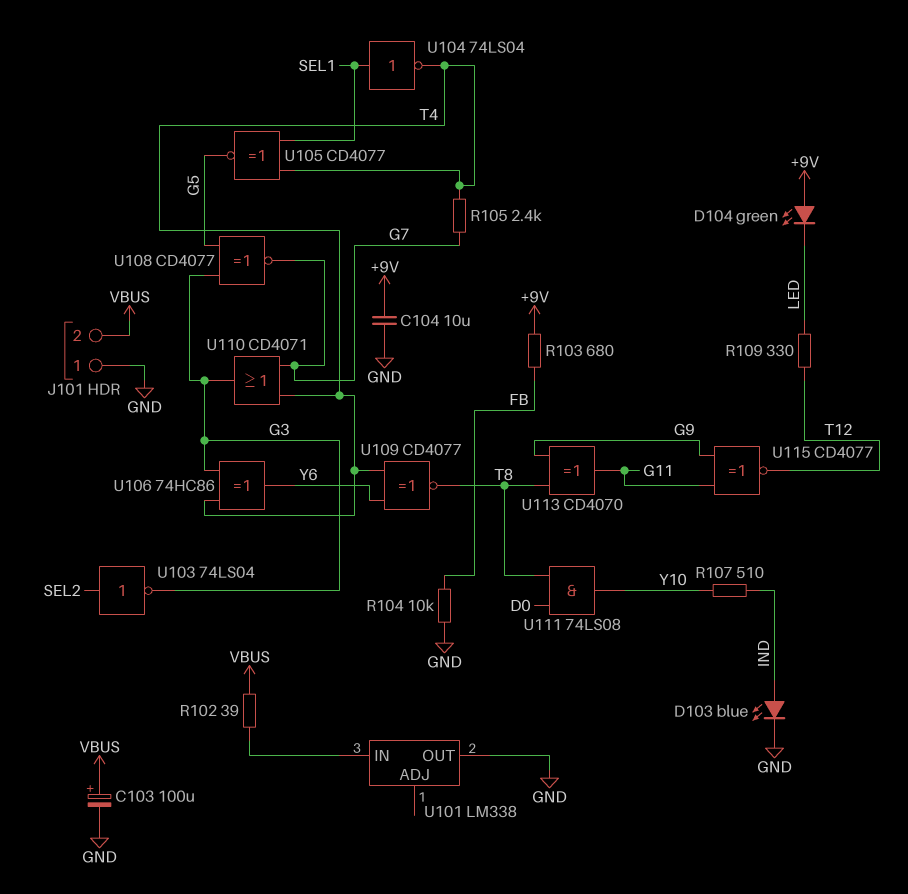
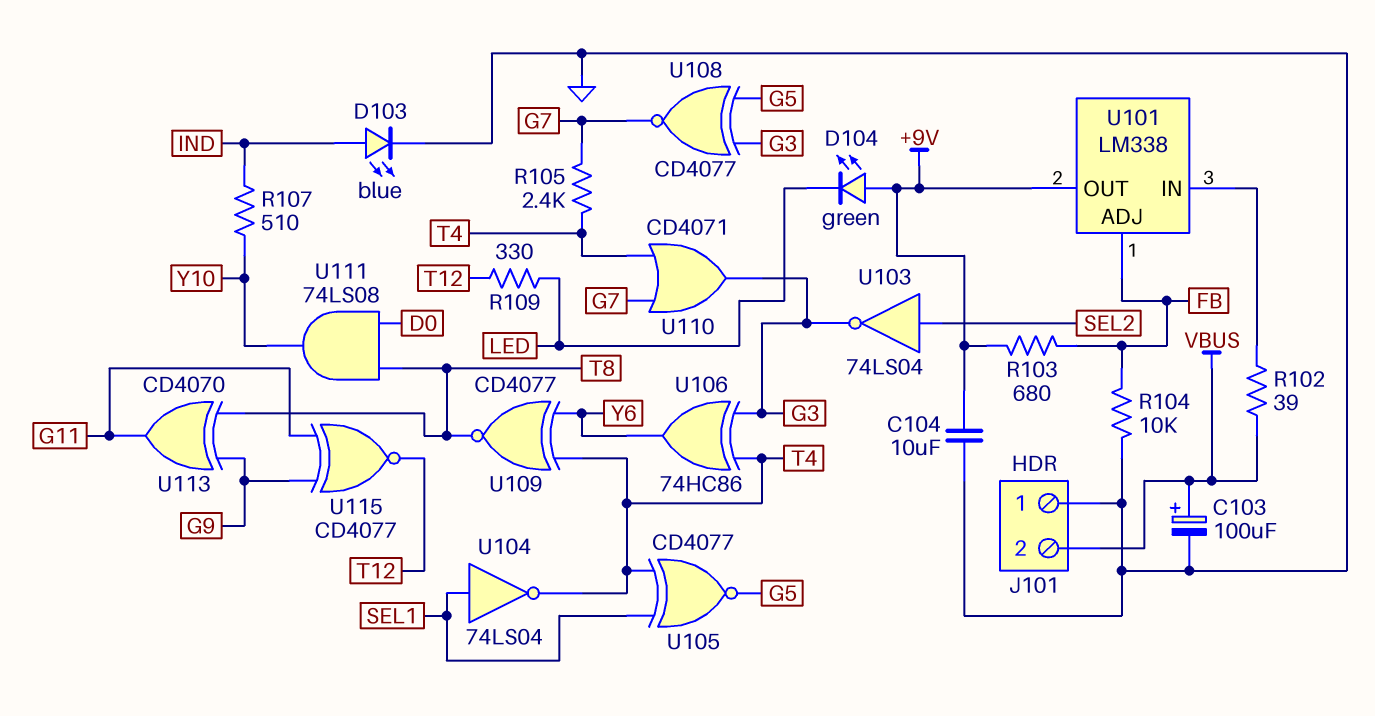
U101 pin ADJ: none -> FB
U101 pin OUT: GND -> +9V

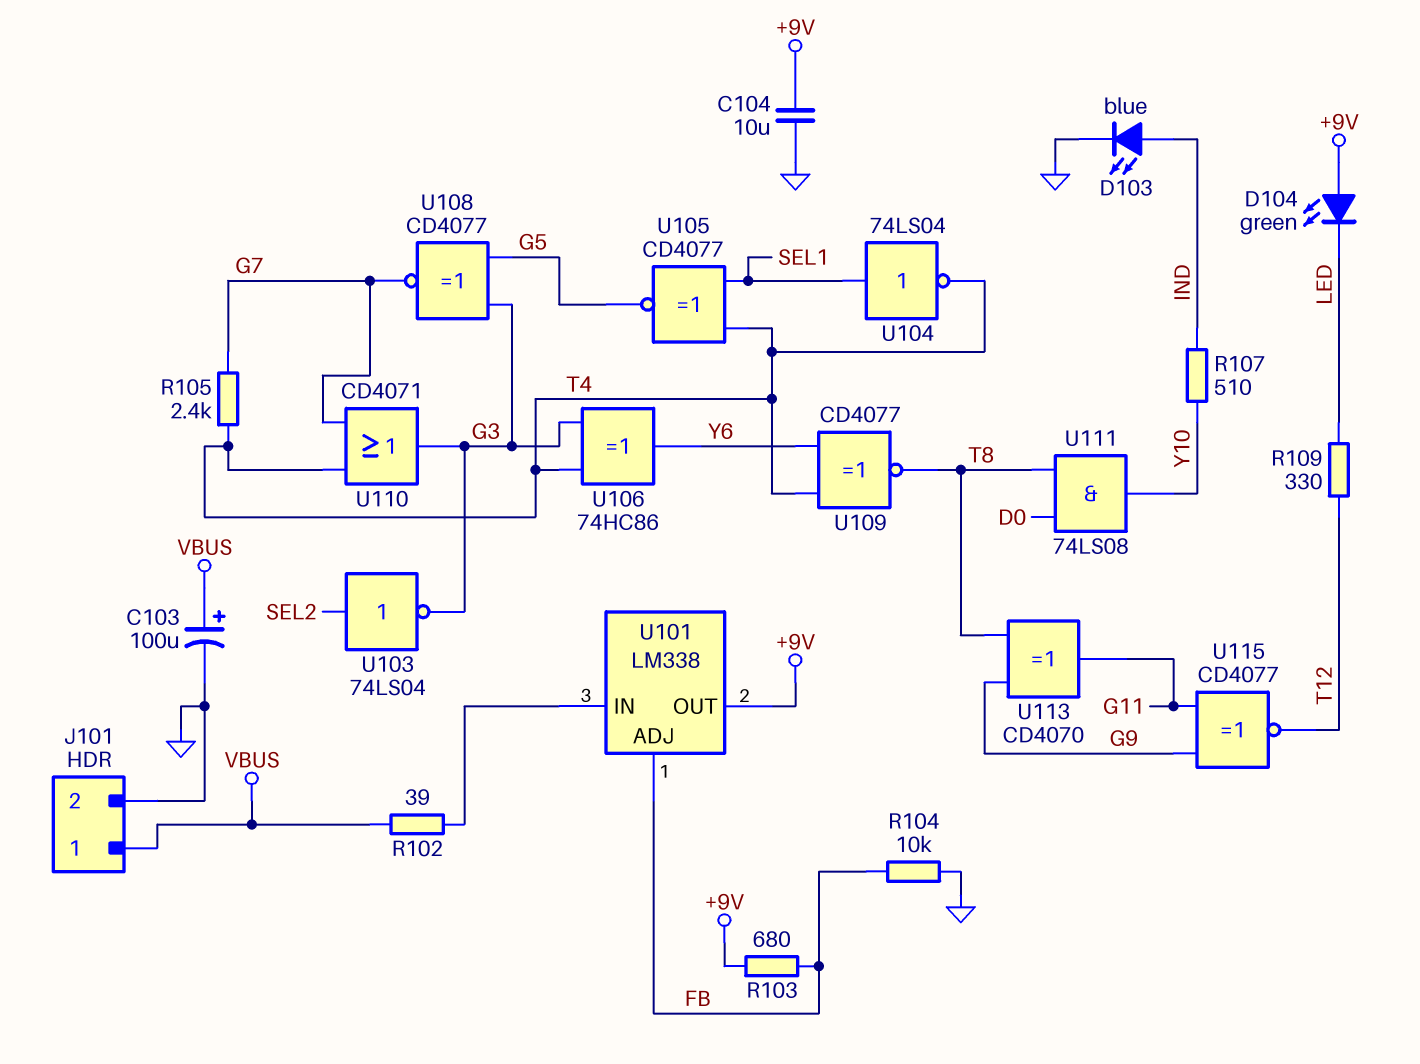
J101 pin 1: GND -> VBUS
J101 pin 2: VBUS -> GND

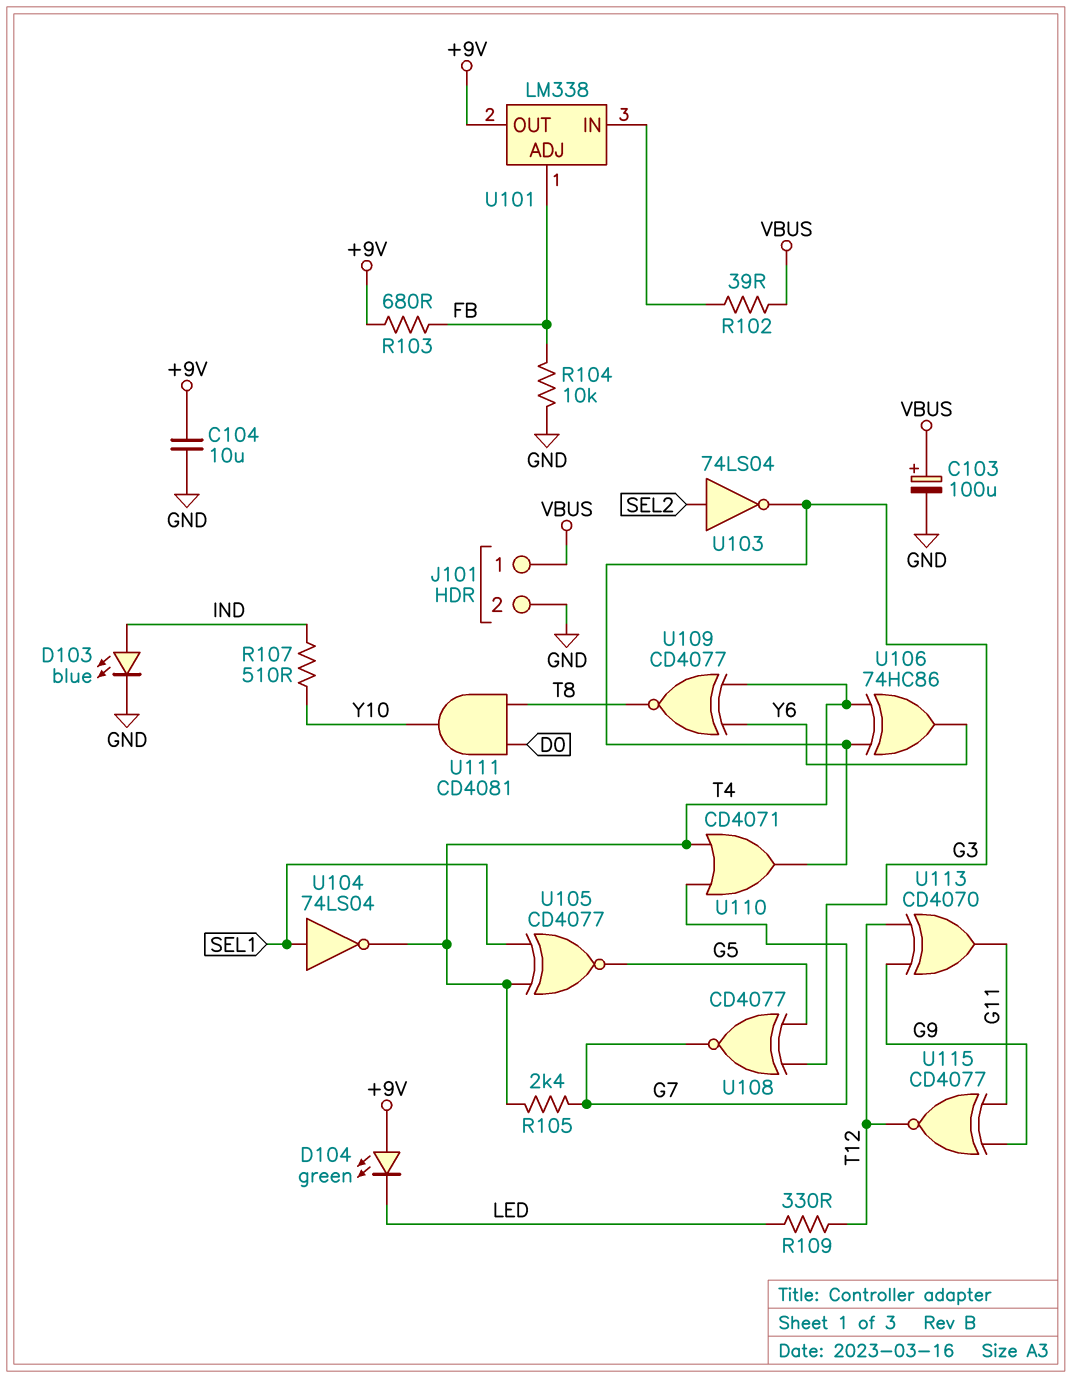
U111: AND 74LS08 (in D0, in T8, out Y10) -> AND CD4081 (in D0, in T8, out Y10)
U113: XOR CD4070 (in G9, in T8, out G11) -> XOR CD4070 (in G9, in T12, out G11)

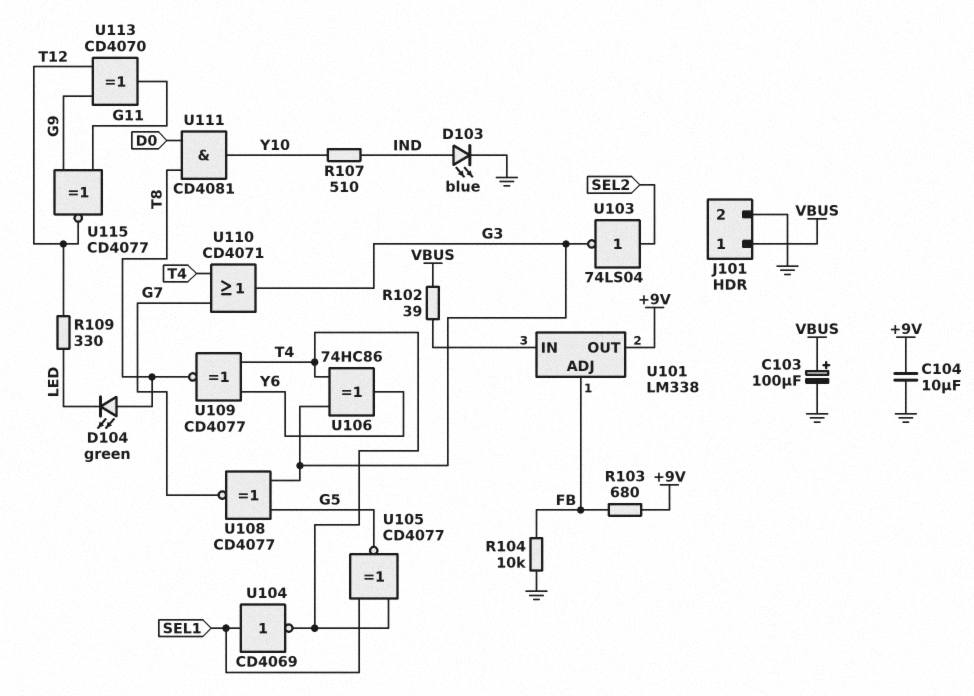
D104: LED green (A +9V, K LED) -> LED green (A T8, K LED)
R105: 2.4k (G7, T4) -> none
U104: NOT 74LS04 (in SEL1, out T4) -> NOT CD4069 (in SEL1, out T4)

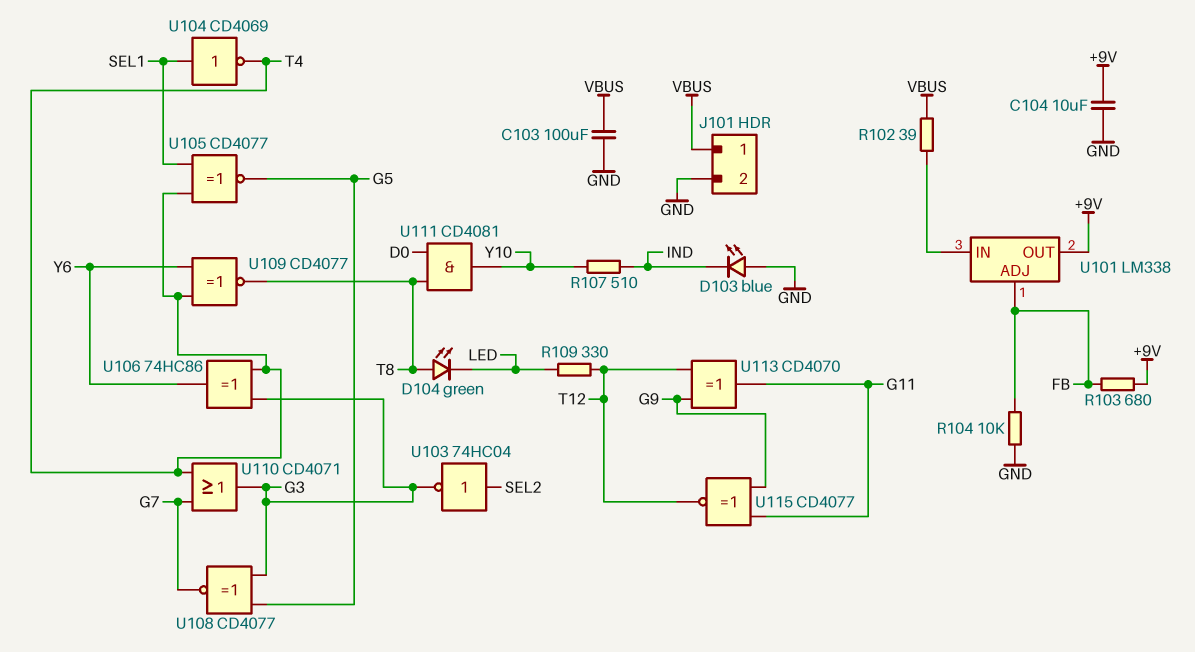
C103: 100uF (plus VBUS, minus GND) -> 100uF (GND, VBUS)
D103: LED blue (A IND, K GND) -> LED blue (A GND, K IND)
U103: NOT 74LS04 (in SEL2, out G3) -> NOT 74HC04 (in SEL2, out G3)

